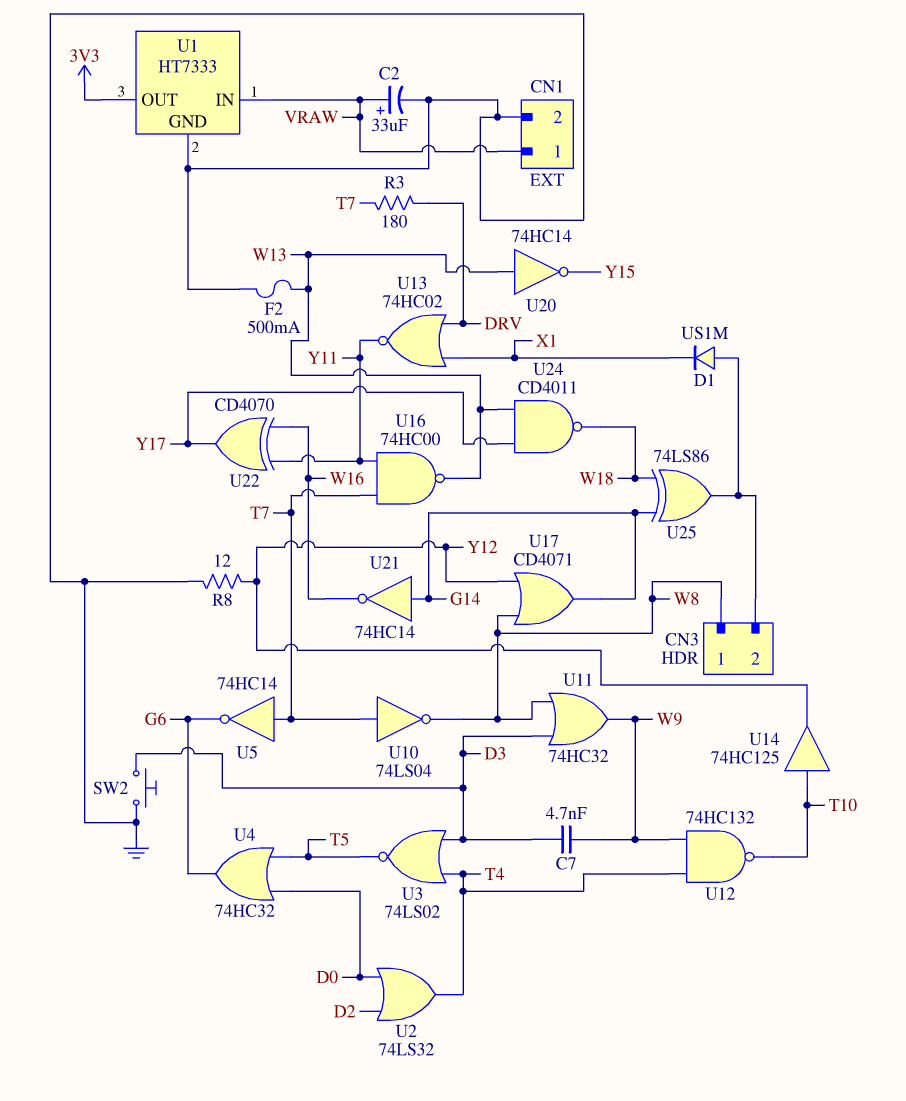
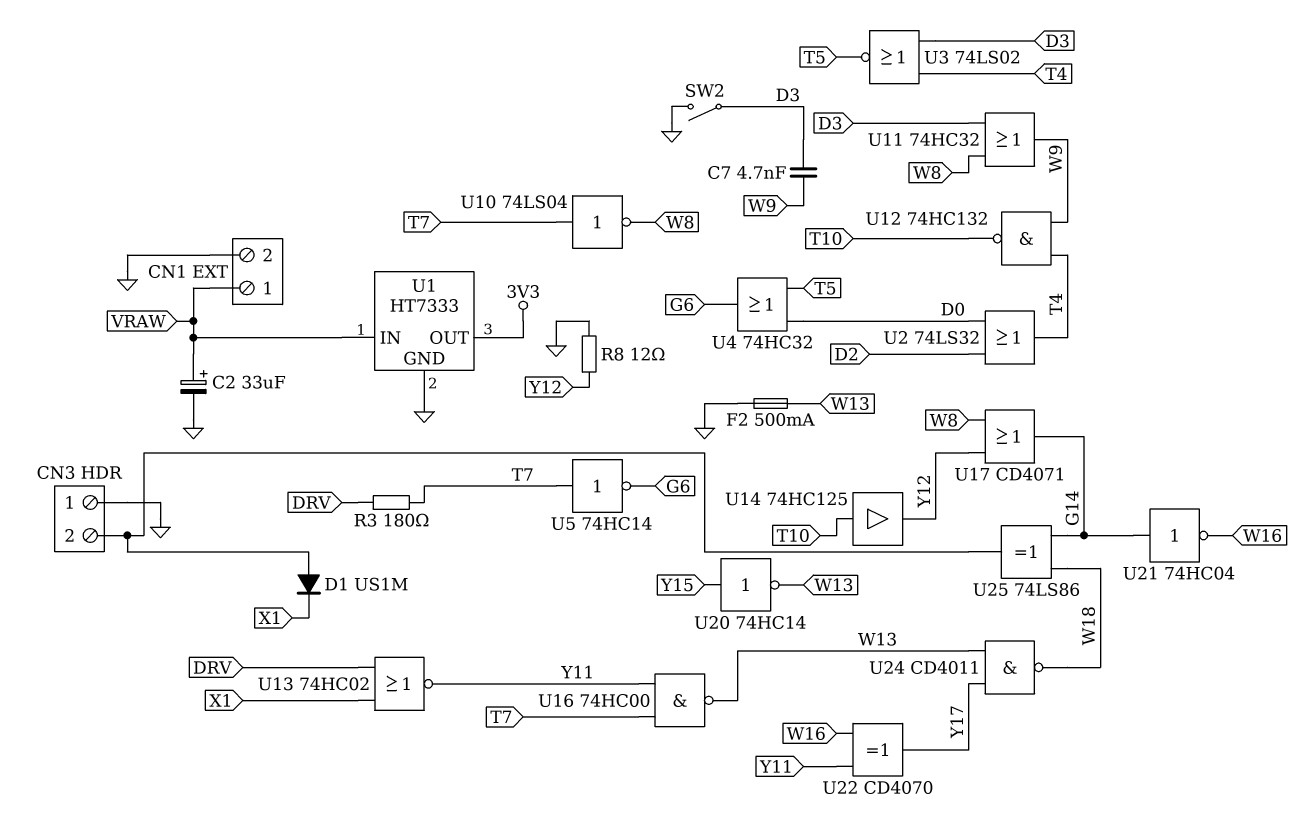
CN3 pin 1: W8 -> GND
SW2: button (D3, GND) -> switch (D3, GND)
U20: NOT 74HC14 (in W13, out Y15) -> NOT 74HC14 (in Y15, out W13)
U21: NOT 74HC14 (in G14, out W16) -> NOT 74HC04 (in G14, out W16)

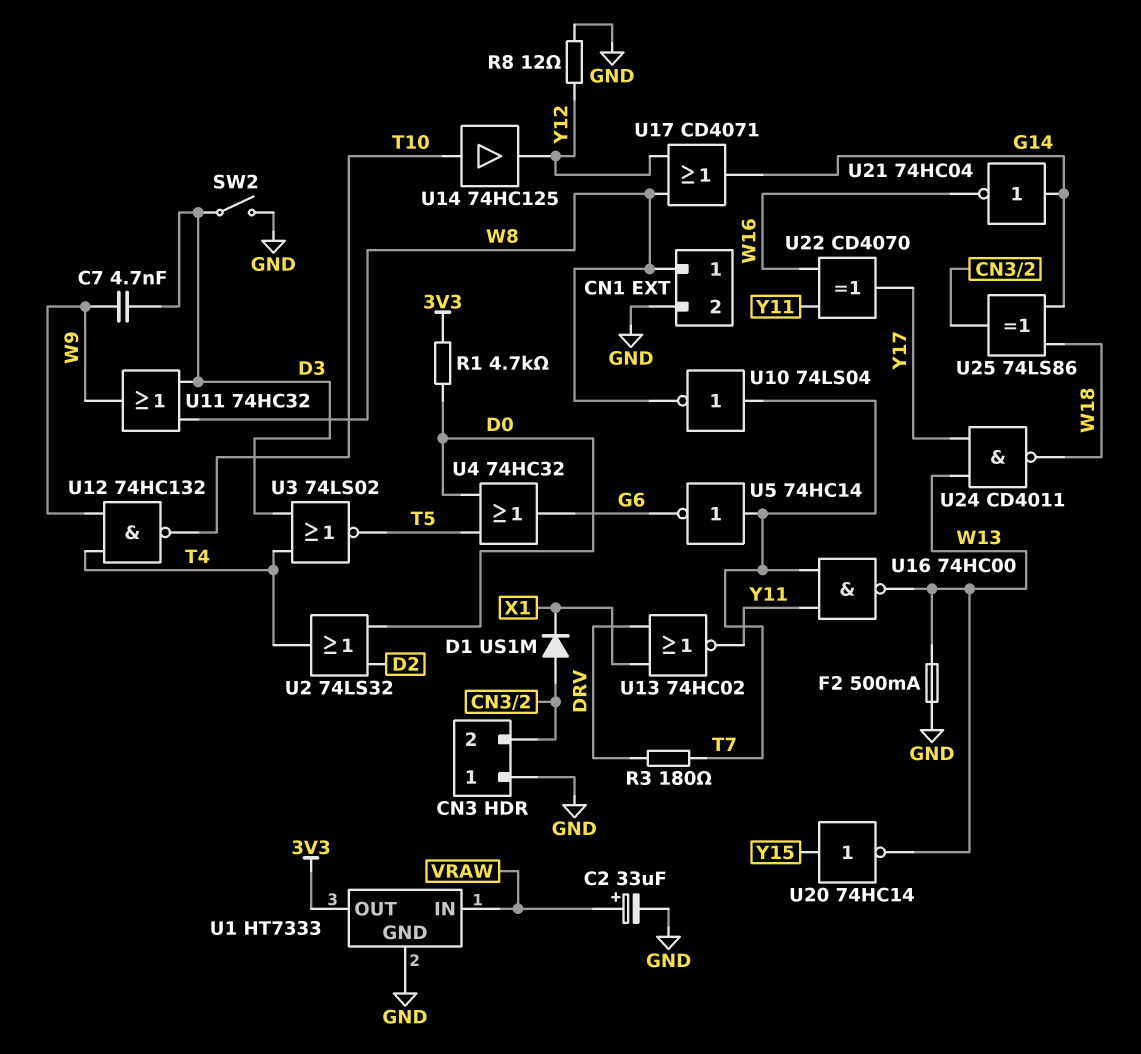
CN1 pin 1: VRAW -> W8
R1: none -> 4.7k (3V3, D0)

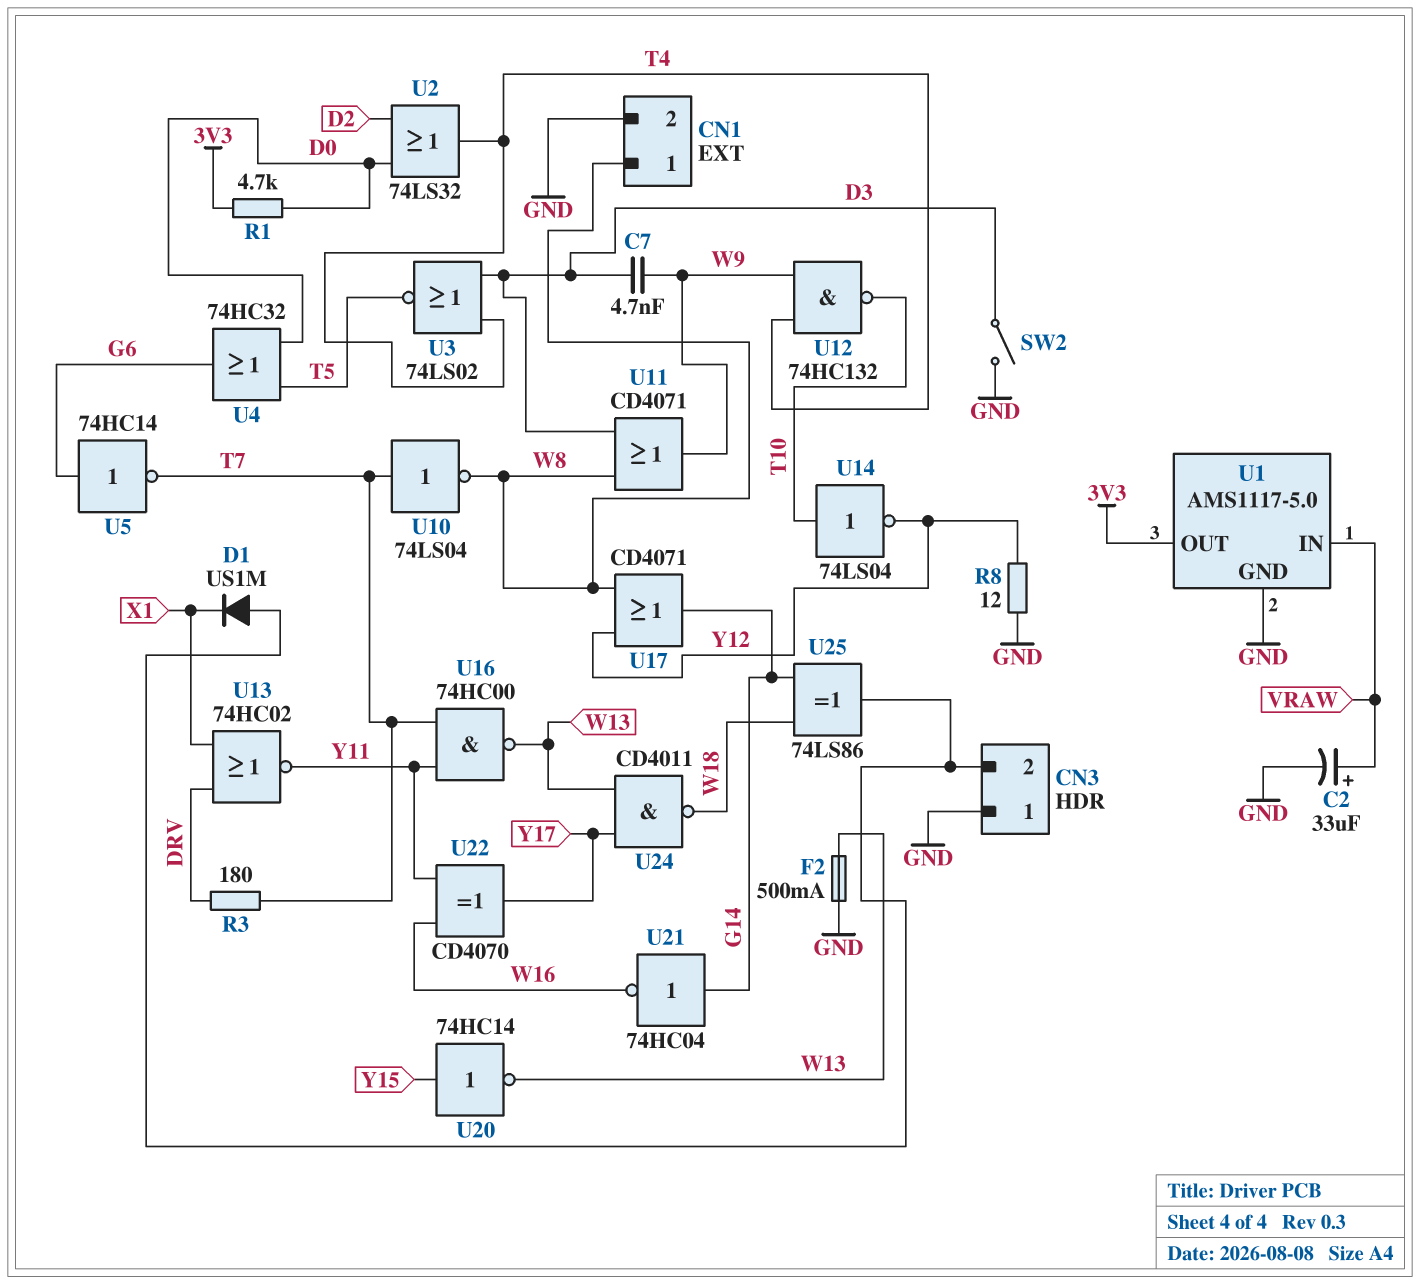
U1: HT7333 -> AMS1117-5.0
U5: NOT 74HC14 (in T7, out G6) -> NOT 74HC14 (in G6, out T7)
U11: OR 74HC32 (in D3, in W8, out W9) -> OR CD4071 (in D3, in W8, out W9)
U14: buffer 74HC125 (in T10, out Y12) -> NOT 74LS04 (in T10, out Y12)

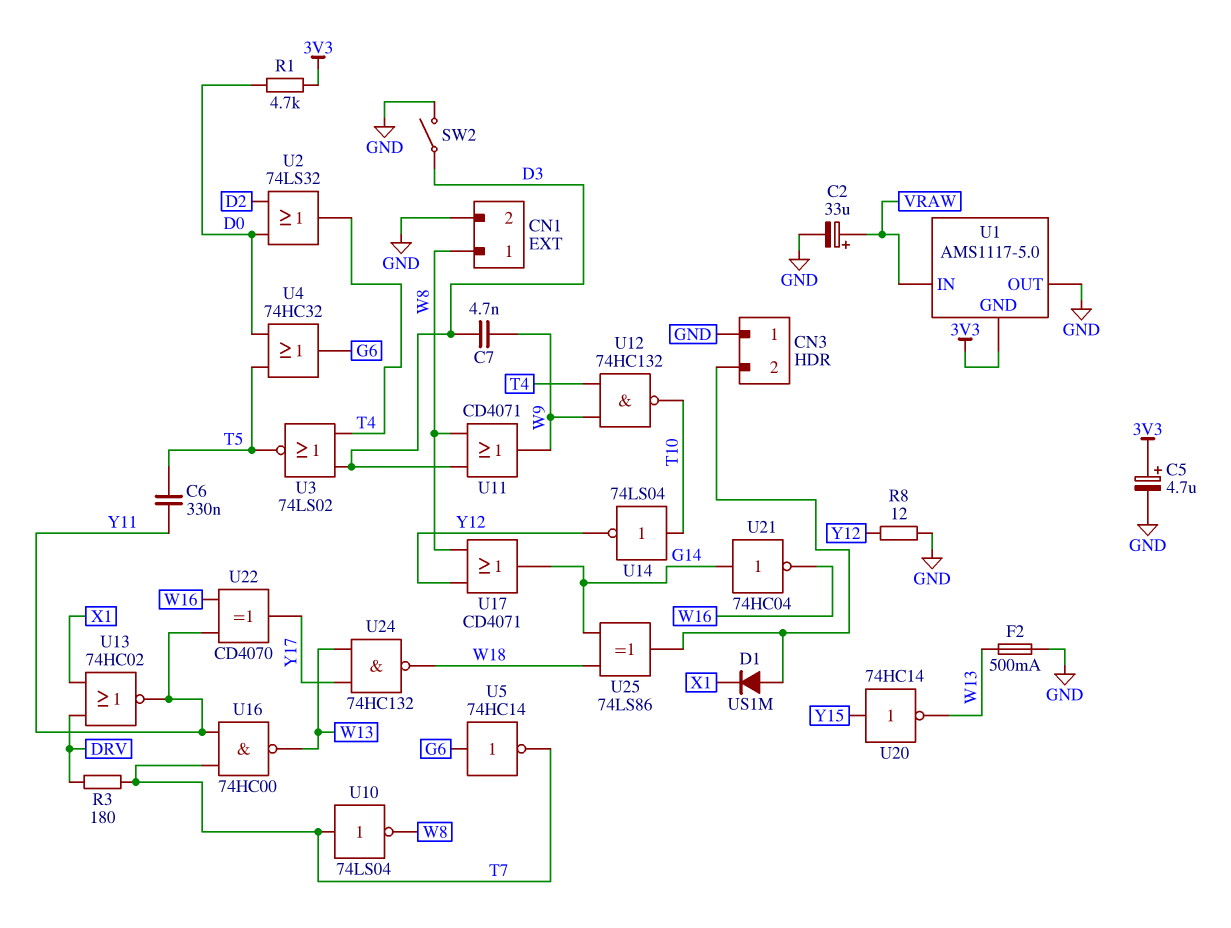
C5: none -> 4.7uF (plus 3V3, minus GND)
C6: none -> 330nF (T5, Y11)
U1 pin GND: GND -> 3V3
U1 pin OUT: 3V3 -> GND
U24: NAND CD4011 (in W13, in Y17, out W18) -> NAND 74HC132 (in W13, in Y17, out W18)

